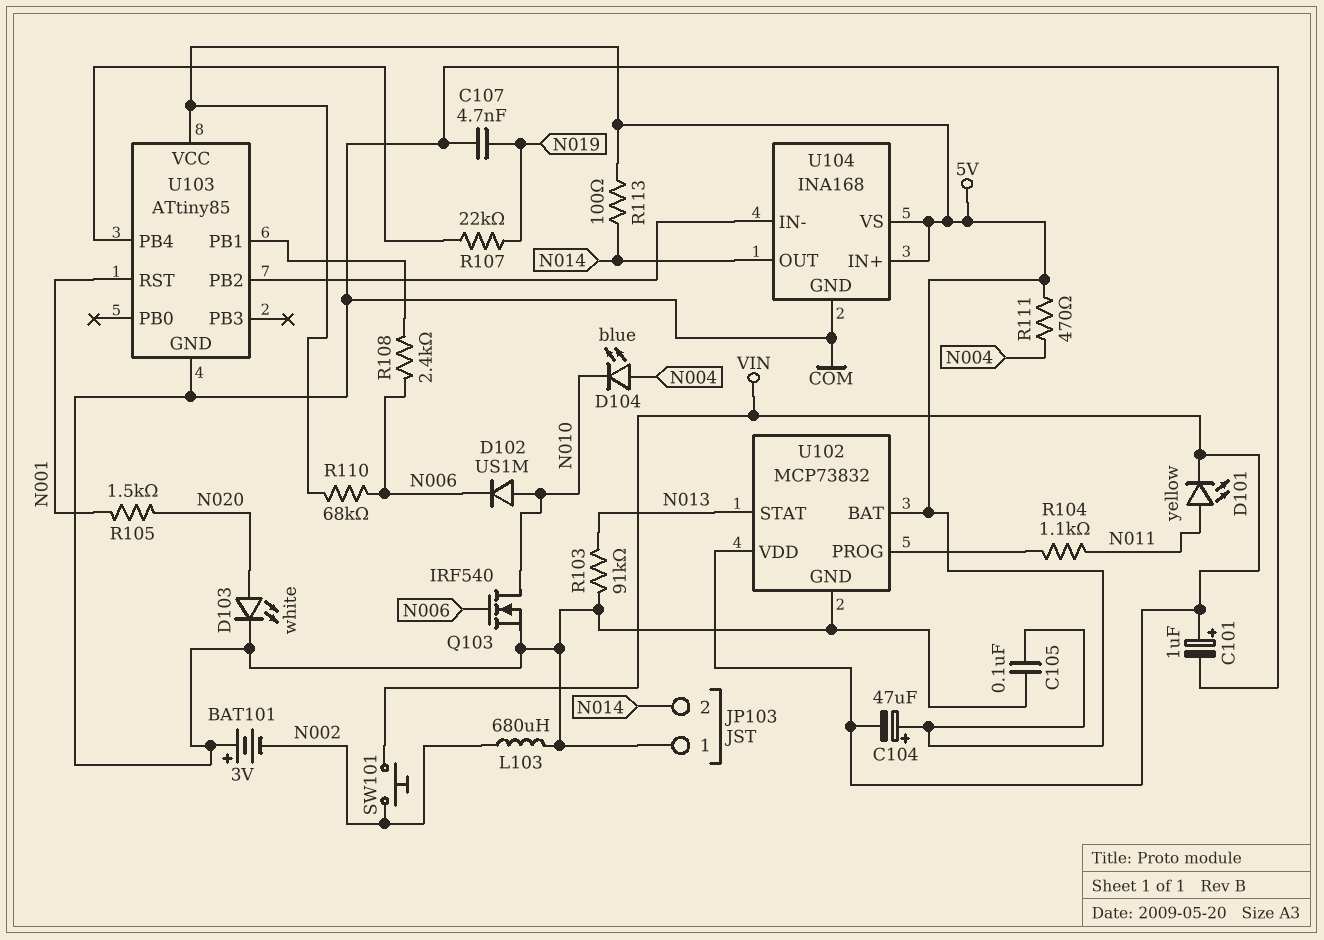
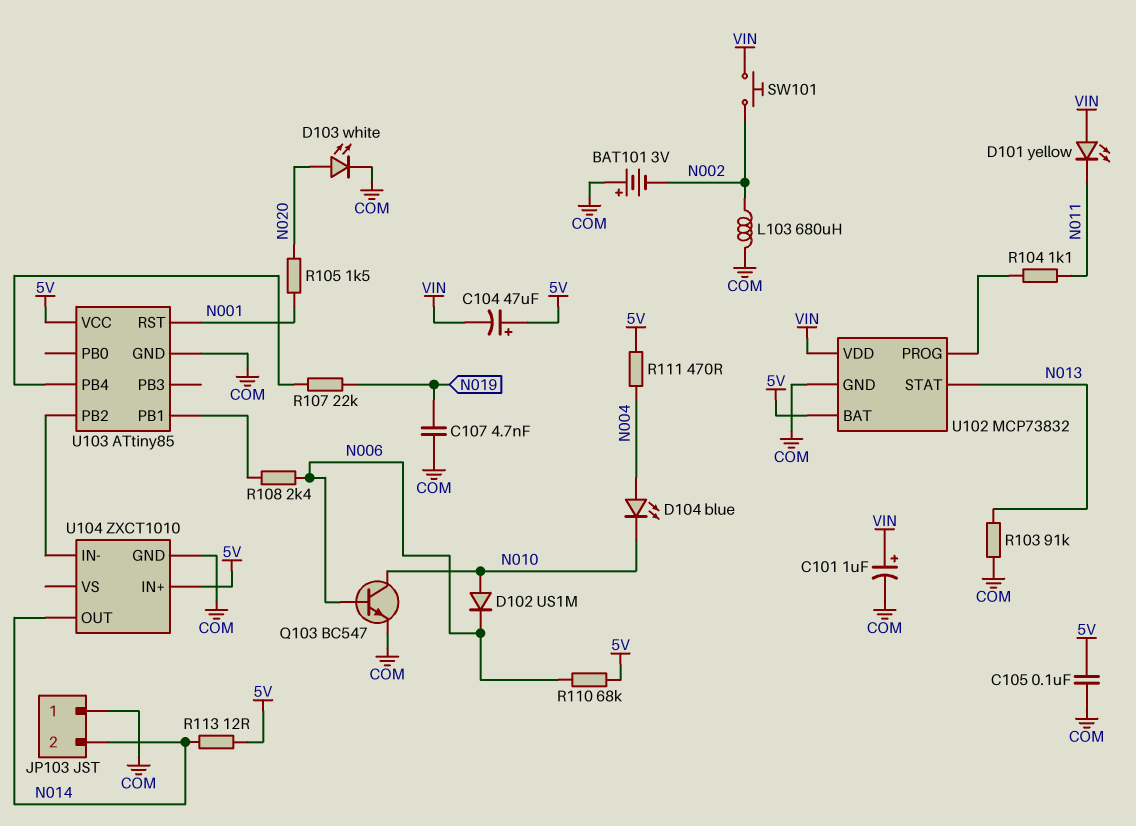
D101: LED yellow (A N011, K VIN) -> LED yellow (A VIN, K N011)
Q103: NMOS IRF540 (G N006, D N010, S COM) -> NPN BC547 (B N006, C N010, E COM)
R113: 100 (5V, N014) -> 12 (5V, N014)
U104: INA168 -> ZXCT1010
U104 pin VS: 5V -> none

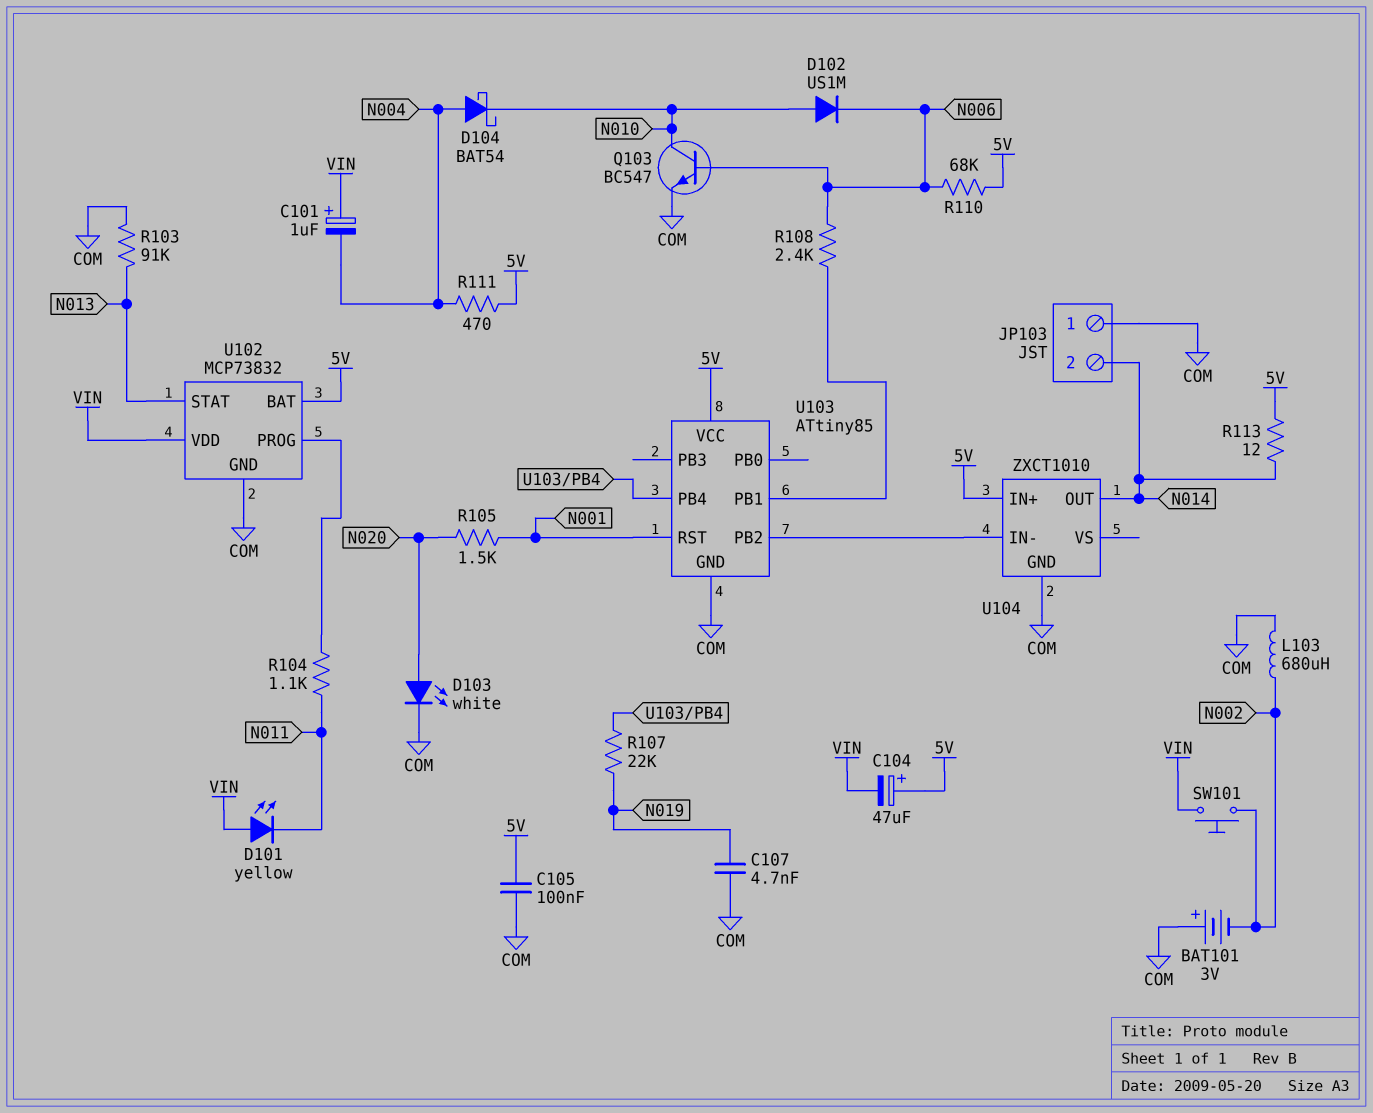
C101: 1uF (plus VIN, minus COM) -> 1uF (plus VIN, minus N004)
D104: LED blue (A N004, K N010) -> schottky BAT54 (A N004, K N010)

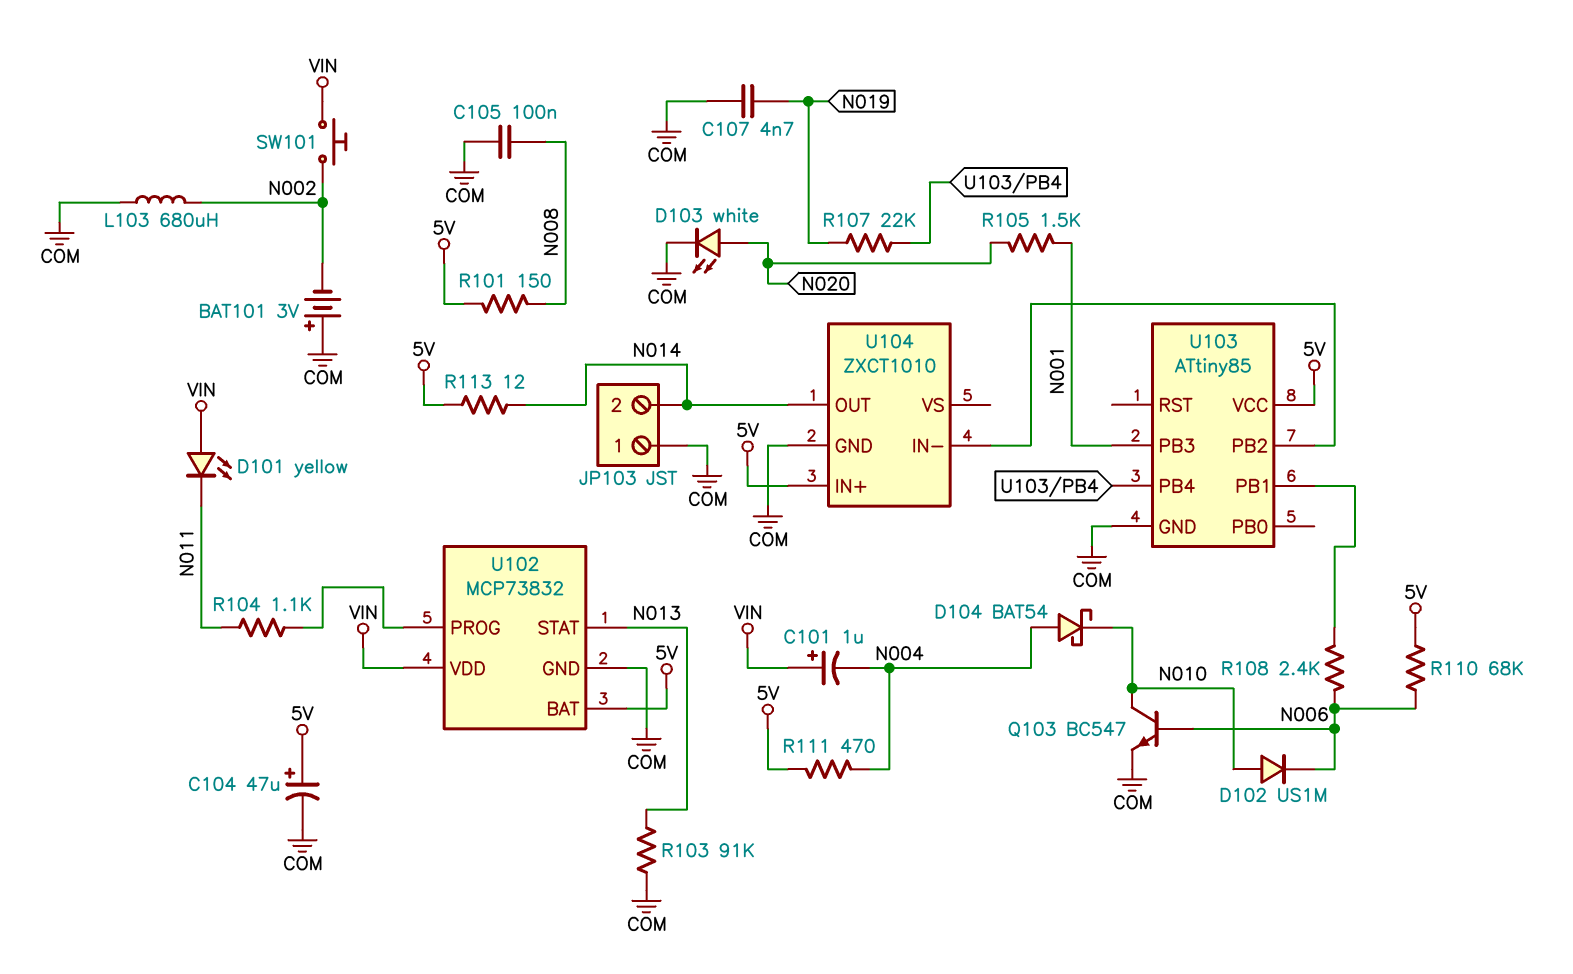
C104: 47uF (plus 5V, minus VIN) -> 47uF (plus 5V, minus COM)
C105: 100nF (5V, COM) -> 100nF (COM, N008)
R101: none -> 150 (5V, N008)
U103 pin PB3: none -> N001
U103 pin RST: N001 -> none

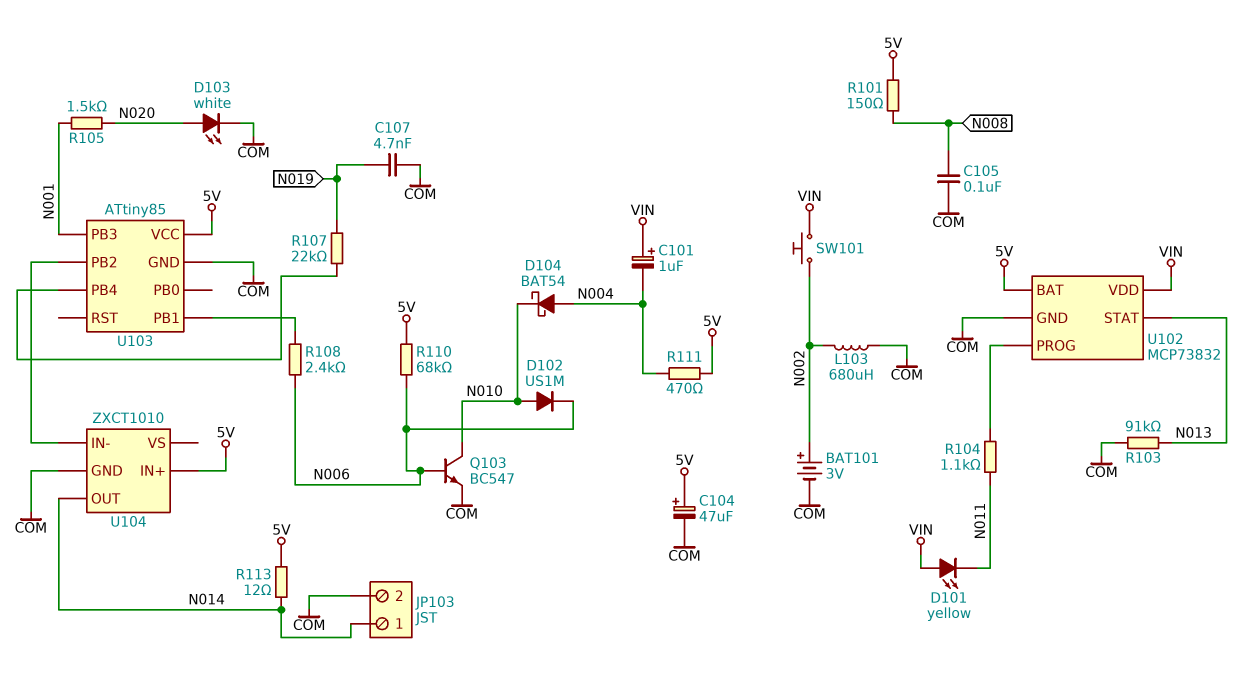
BAT101: 3V (plus COM, minus N002) -> 3V (plus N002, minus COM)
JP103 pin 1: COM -> N014
JP103 pin 2: N014 -> COM

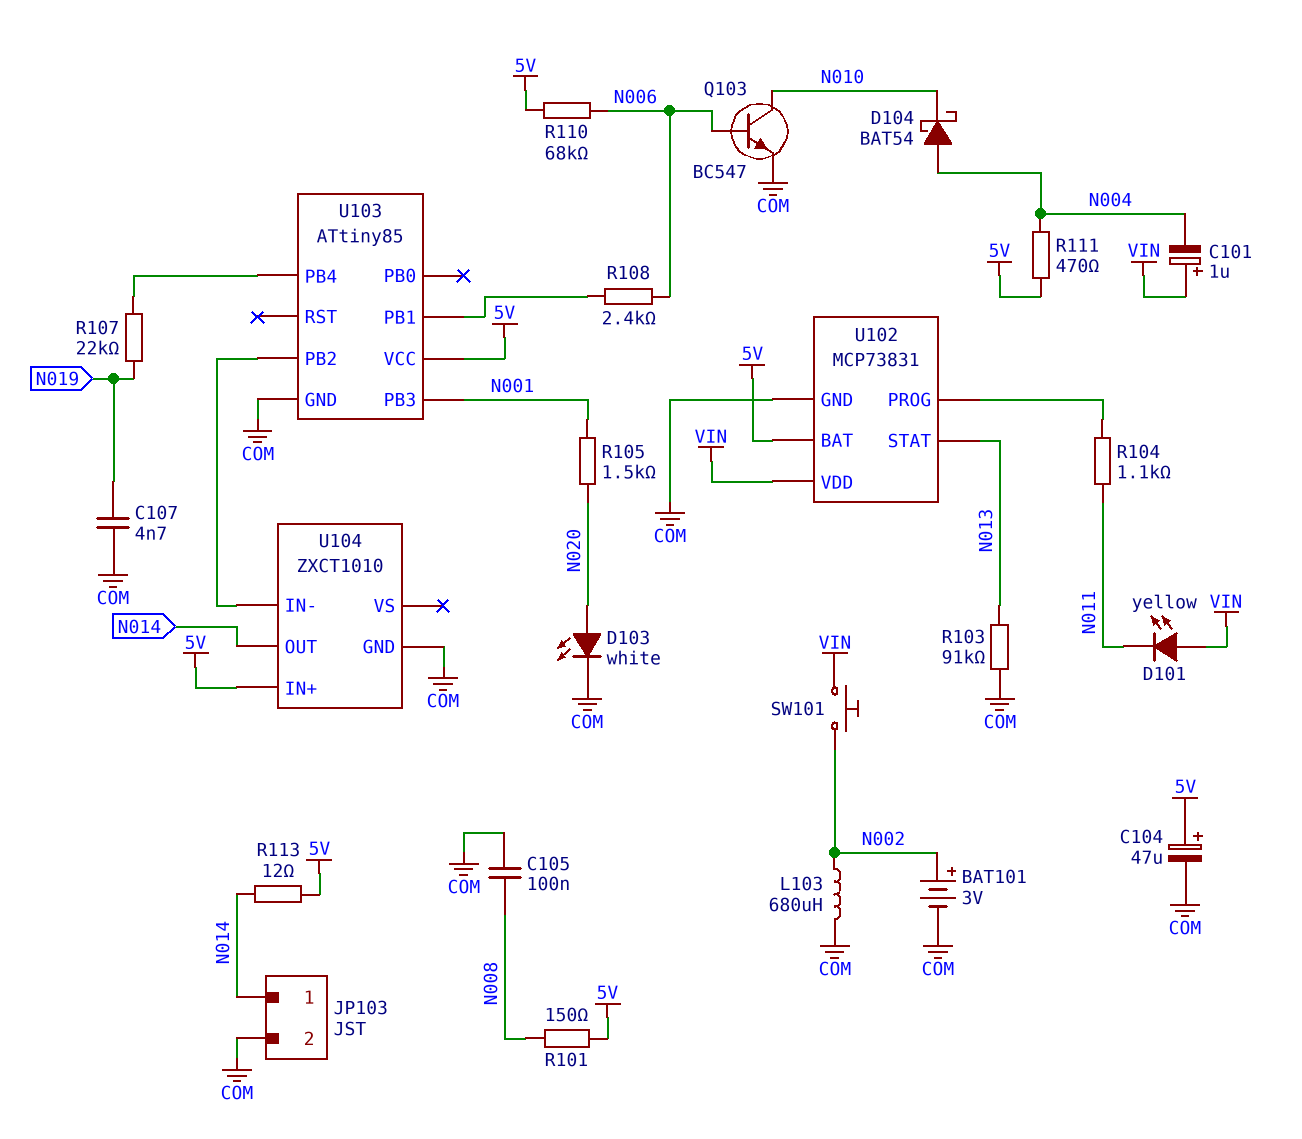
D102: diode US1M (A N010, K N006) -> none
U102: MCP73832 -> MCP73831

